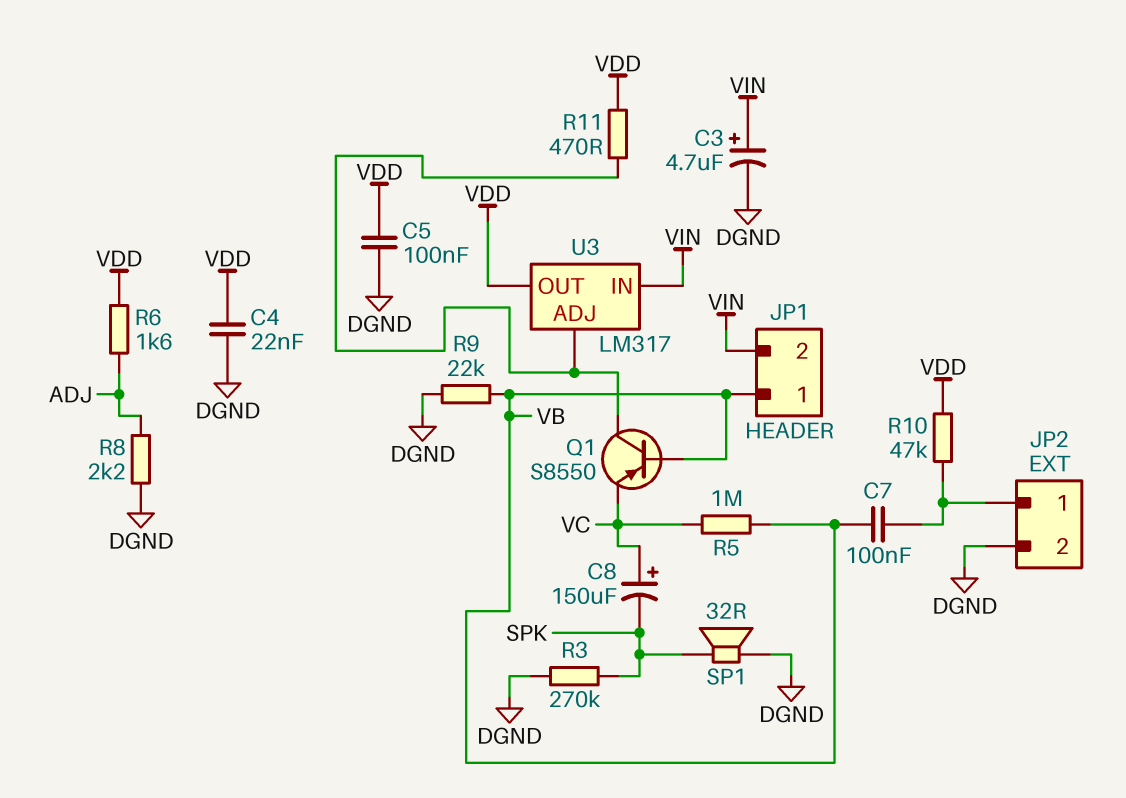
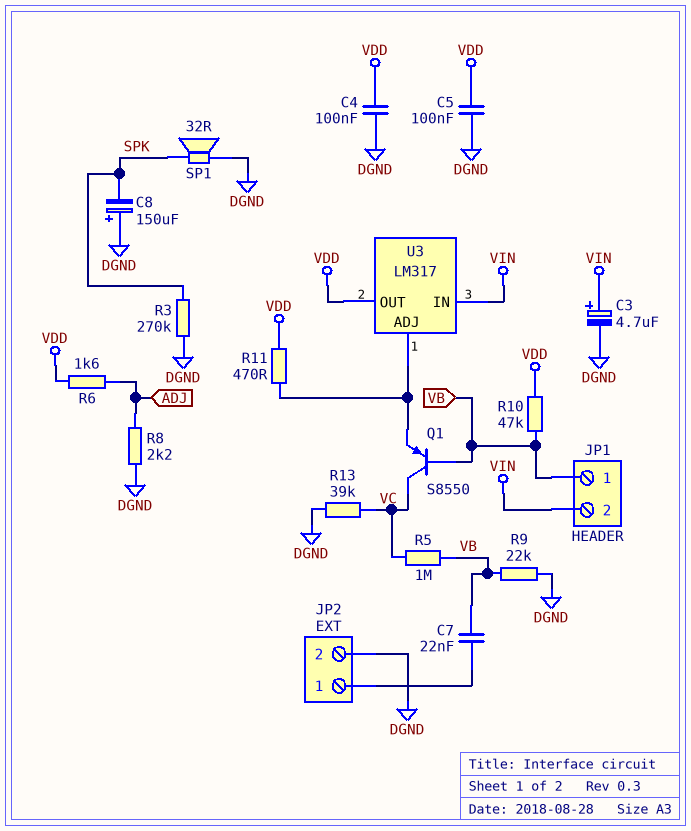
C4: 22nF (DGND, VDD) -> 100nF (DGND, VDD)
C7: 100nF (JP2/1, VB) -> 22nF (JP2/1, VB)
C8: 150uF (plus VC, minus SPK) -> 150uF (plus DGND, minus SPK)
Q1: PNP S8550 (B VB, C U3/ADJ, E VC) -> PNP S8550 (B VB, C VC, E U3/ADJ)
R10: 47k (JP2/1, VDD) -> 47k (VB, VDD)
R13: none -> 39k (DGND, VC)

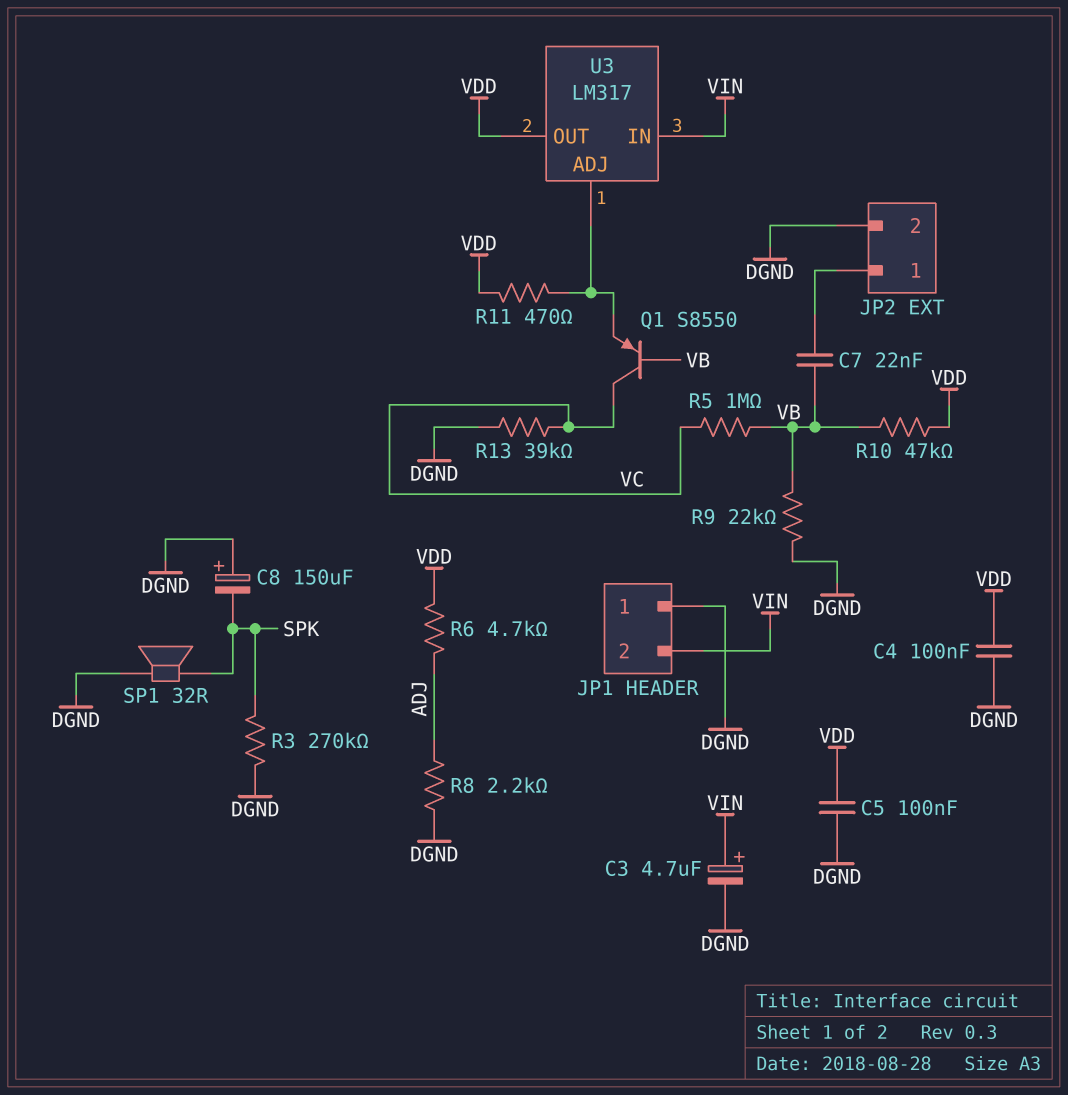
JP1 pin 1: VB -> DGND
R6: 1.6k (ADJ, VDD) -> 4.7k (ADJ, VDD)

